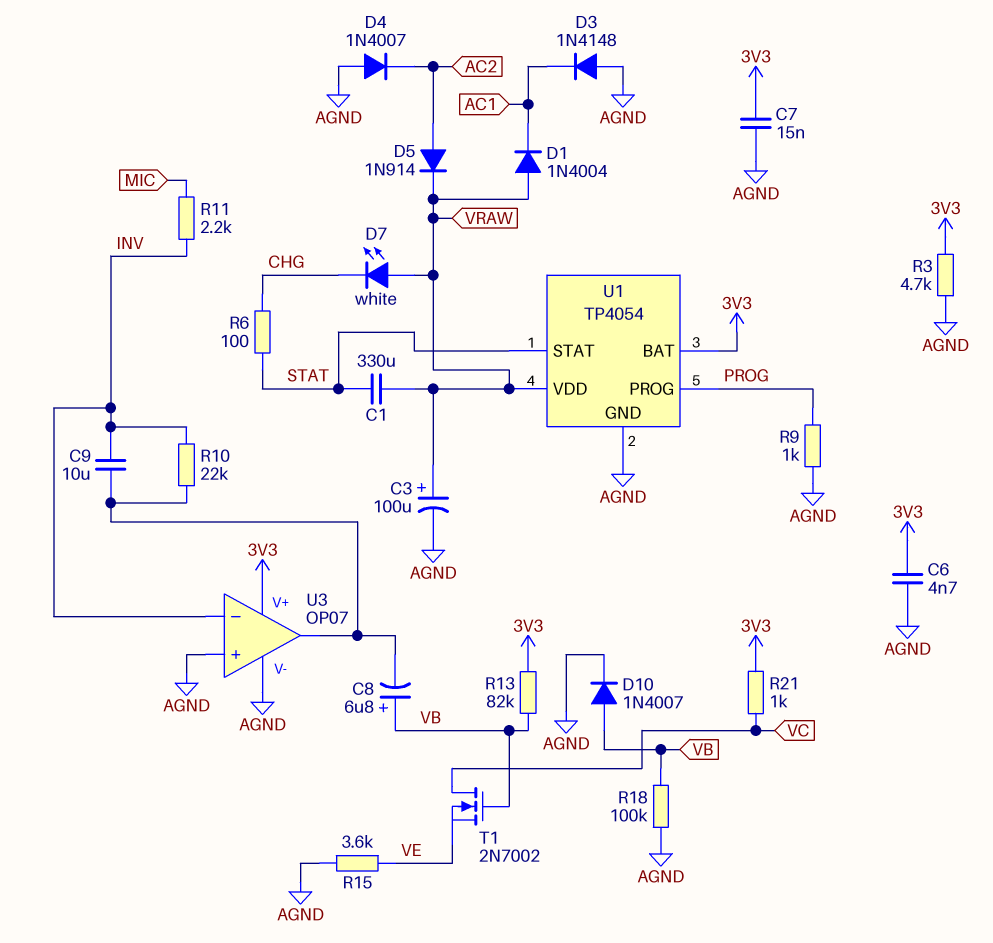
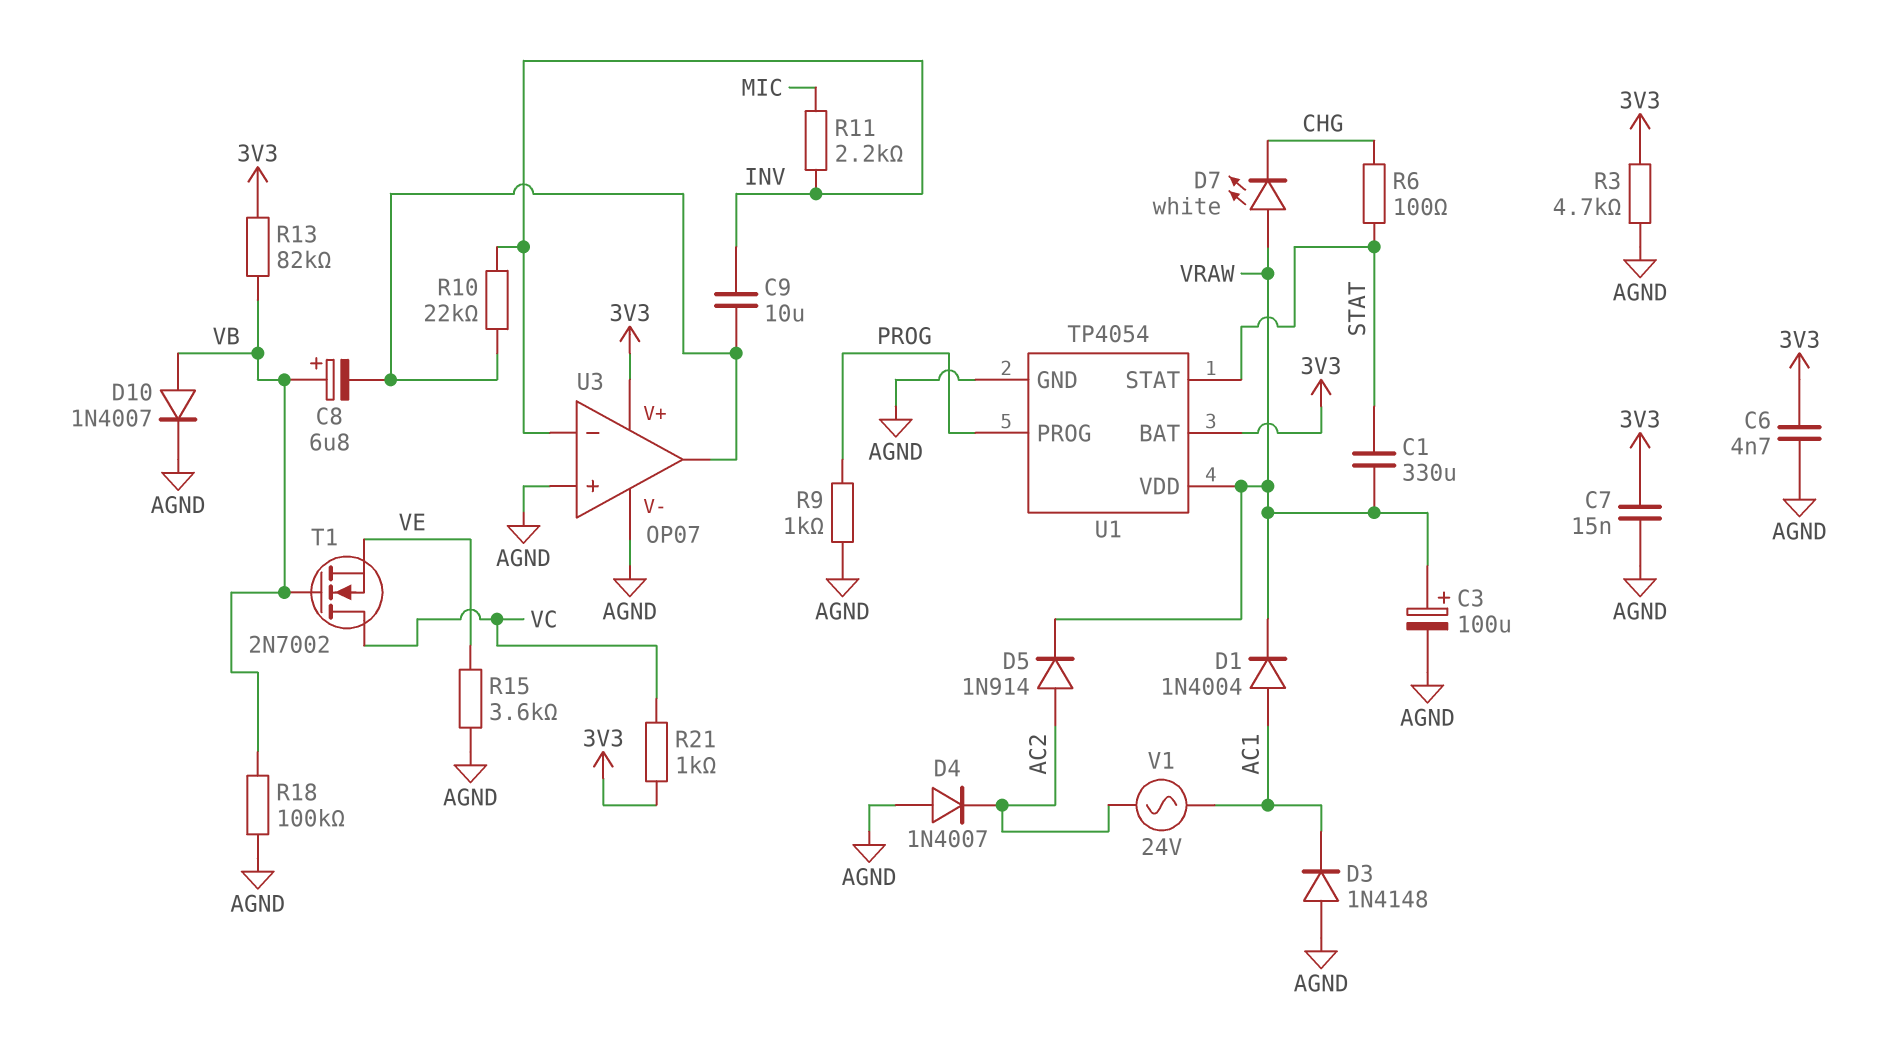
D1: diode 1N4004 (A VRAW, K AC1) -> diode 1N4004 (A AC1, K VRAW)
V1: none -> AC 24V (AC1, AC2)

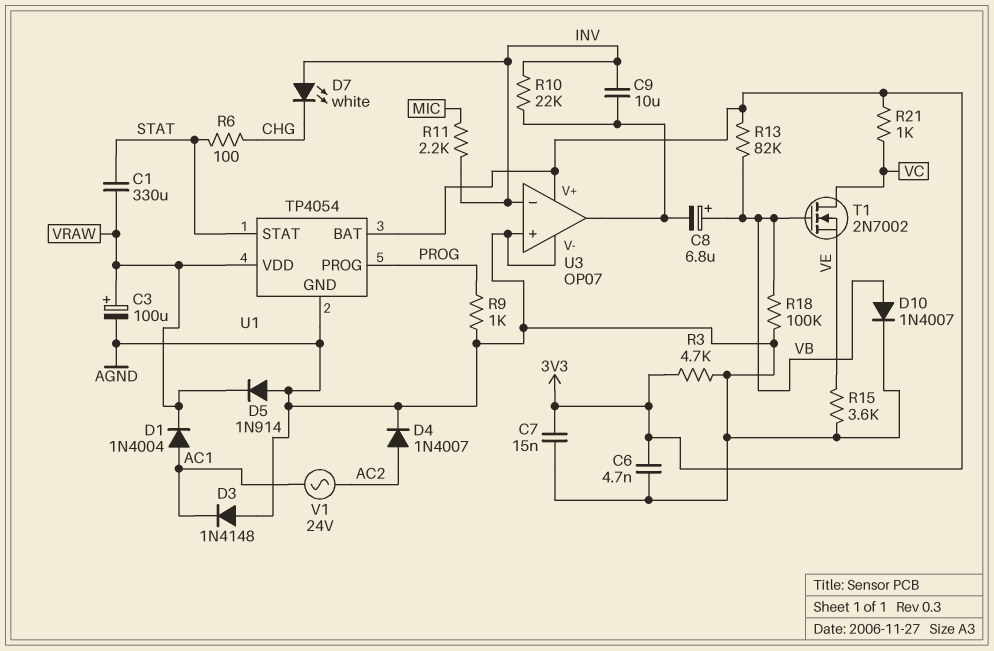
D4: diode 1N4007 (A AGND, K AC2) -> diode 1N4007 (A AC2, K AGND)
D5: diode 1N914 (A AC2, K VRAW) -> diode 1N914 (A AGND, K VRAW)
D7: LED white (A VRAW, K CHG) -> LED white (A INV, K CHG)

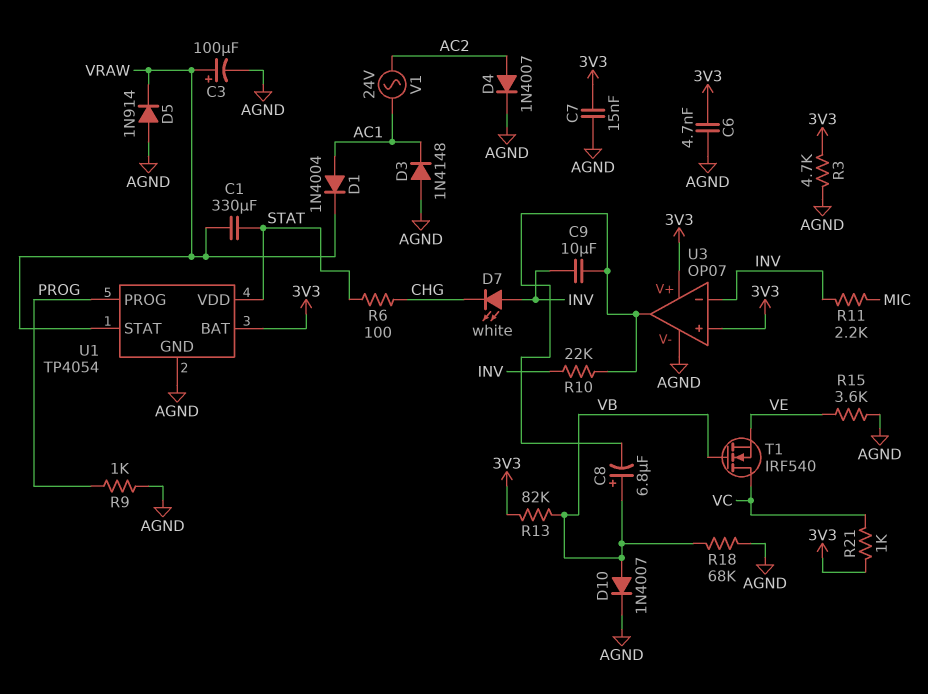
R18: 100k (AGND, VB) -> 68k (AGND, VB)
T1: NMOS 2N7002 (G VB, D VC, S VE) -> NMOS IRF540 (G VB, D VC, S VE)
U1 pin STAT: STAT -> VRAW
U1 pin VDD: VRAW -> STAT
U3 pin in+: AGND -> 3V3

